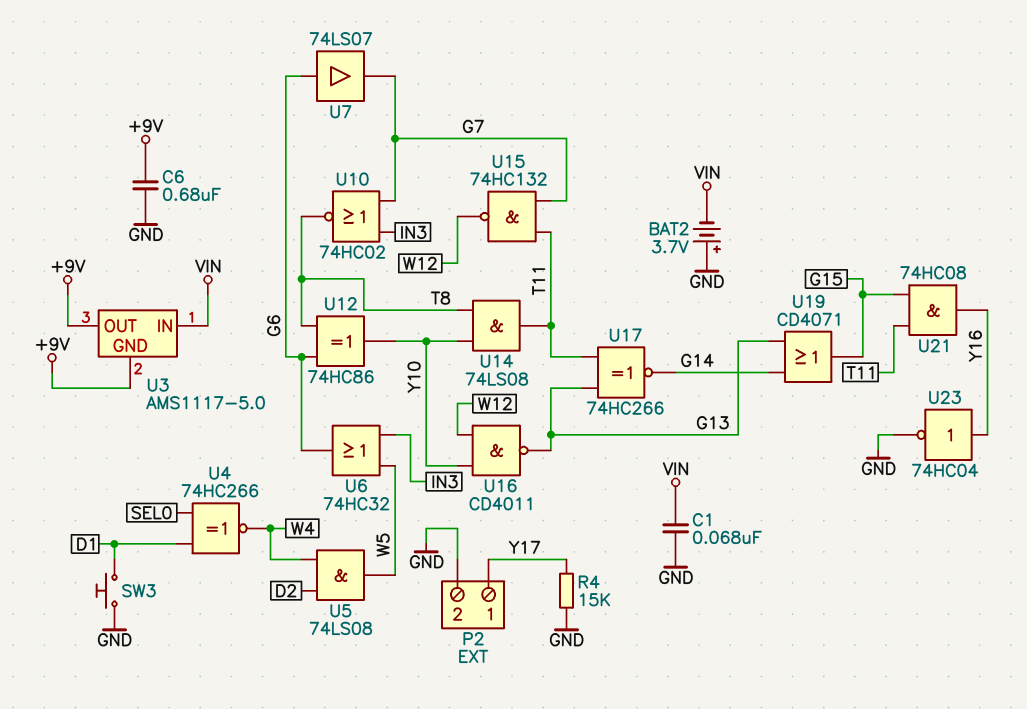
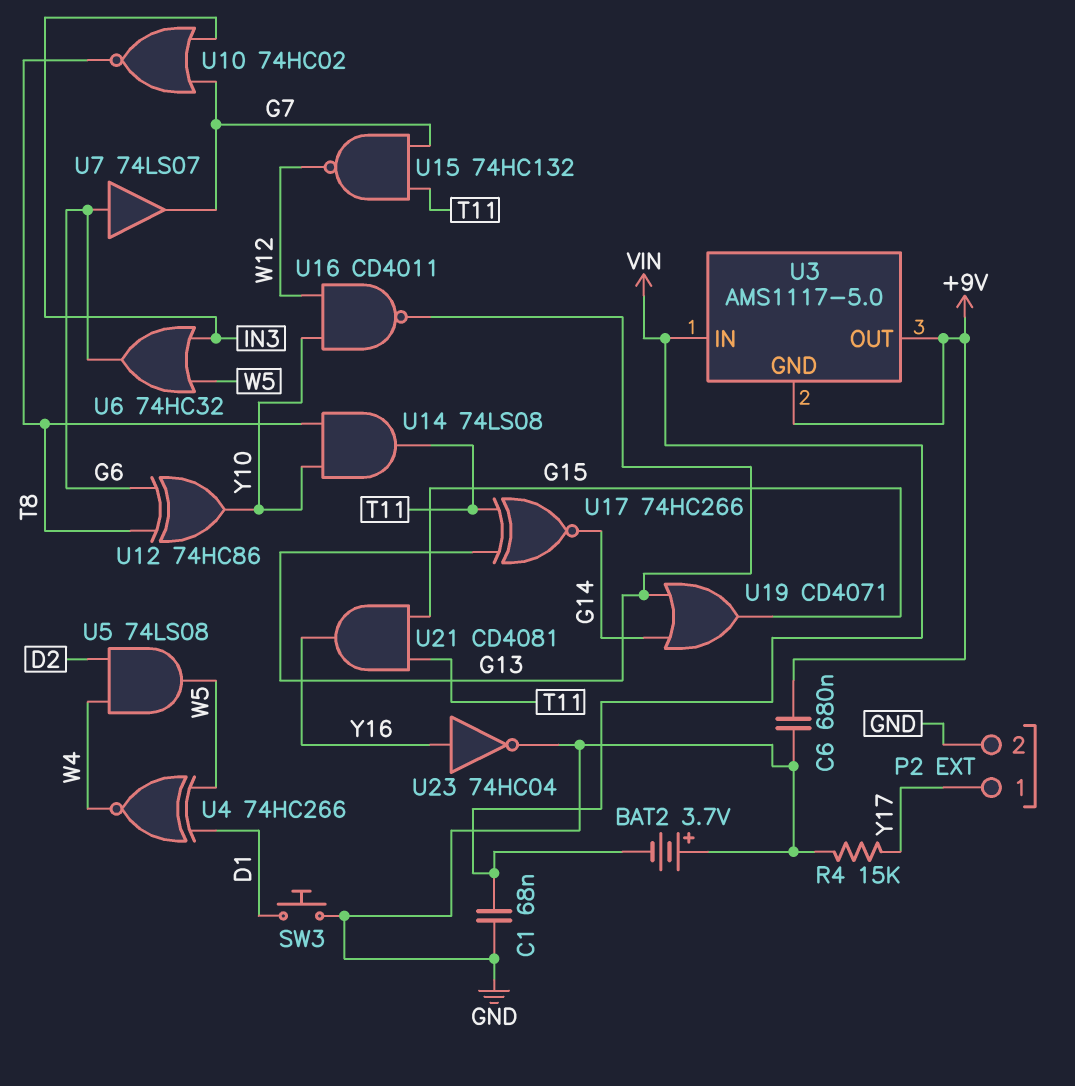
U4: XNOR 74HC266 (in D1, in SEL0, out W4) -> XNOR 74HC266 (in D1, in W5, out W4)
U21: AND 74HC08 (in G15, in T11, out Y16) -> AND CD4081 (in G15, in T11, out Y16)

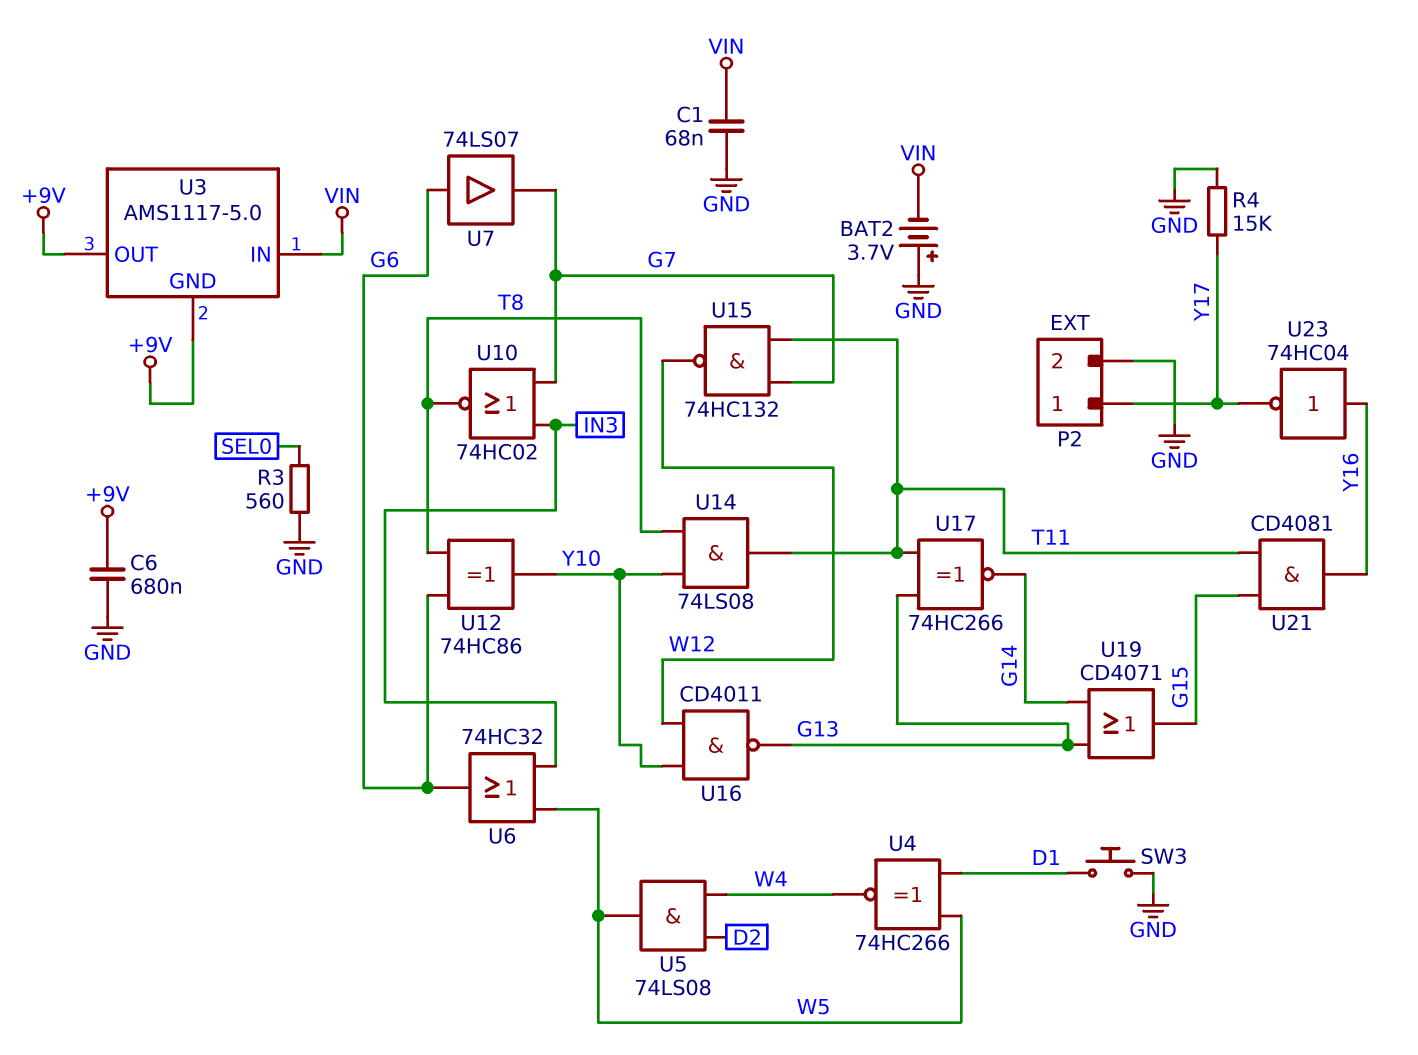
R3: none -> 560 (GND, SEL0)
U23: NOT 74HC04 (in Y16, out GND) -> NOT 74HC04 (in Y16, out Y17)

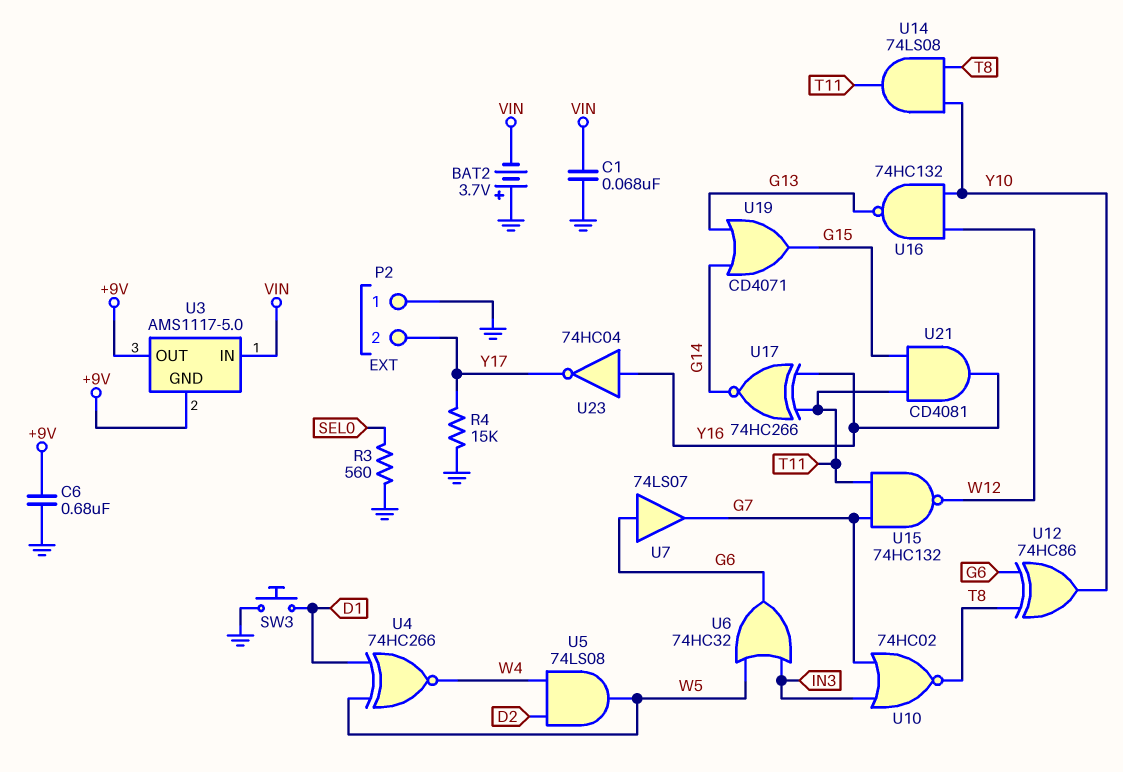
P2 pin 1: Y17 -> GND
P2 pin 2: GND -> Y17
U16: NAND CD4011 (in W12, in Y10, out G13) -> NAND 74HC132 (in W12, in Y10, out G13)
U17: XNOR 74HC266 (in G13, in T11, out G14) -> XNOR 74HC266 (in T11, in Y16, out G14)

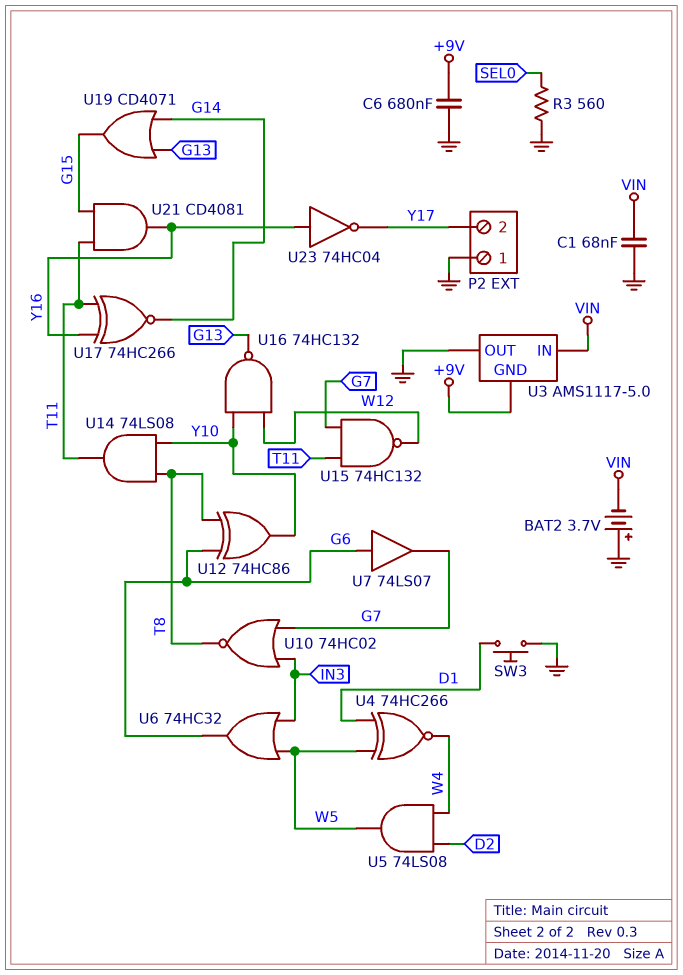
R4: 15k (GND, Y17) -> none
U3 pin OUT: +9V -> GND

